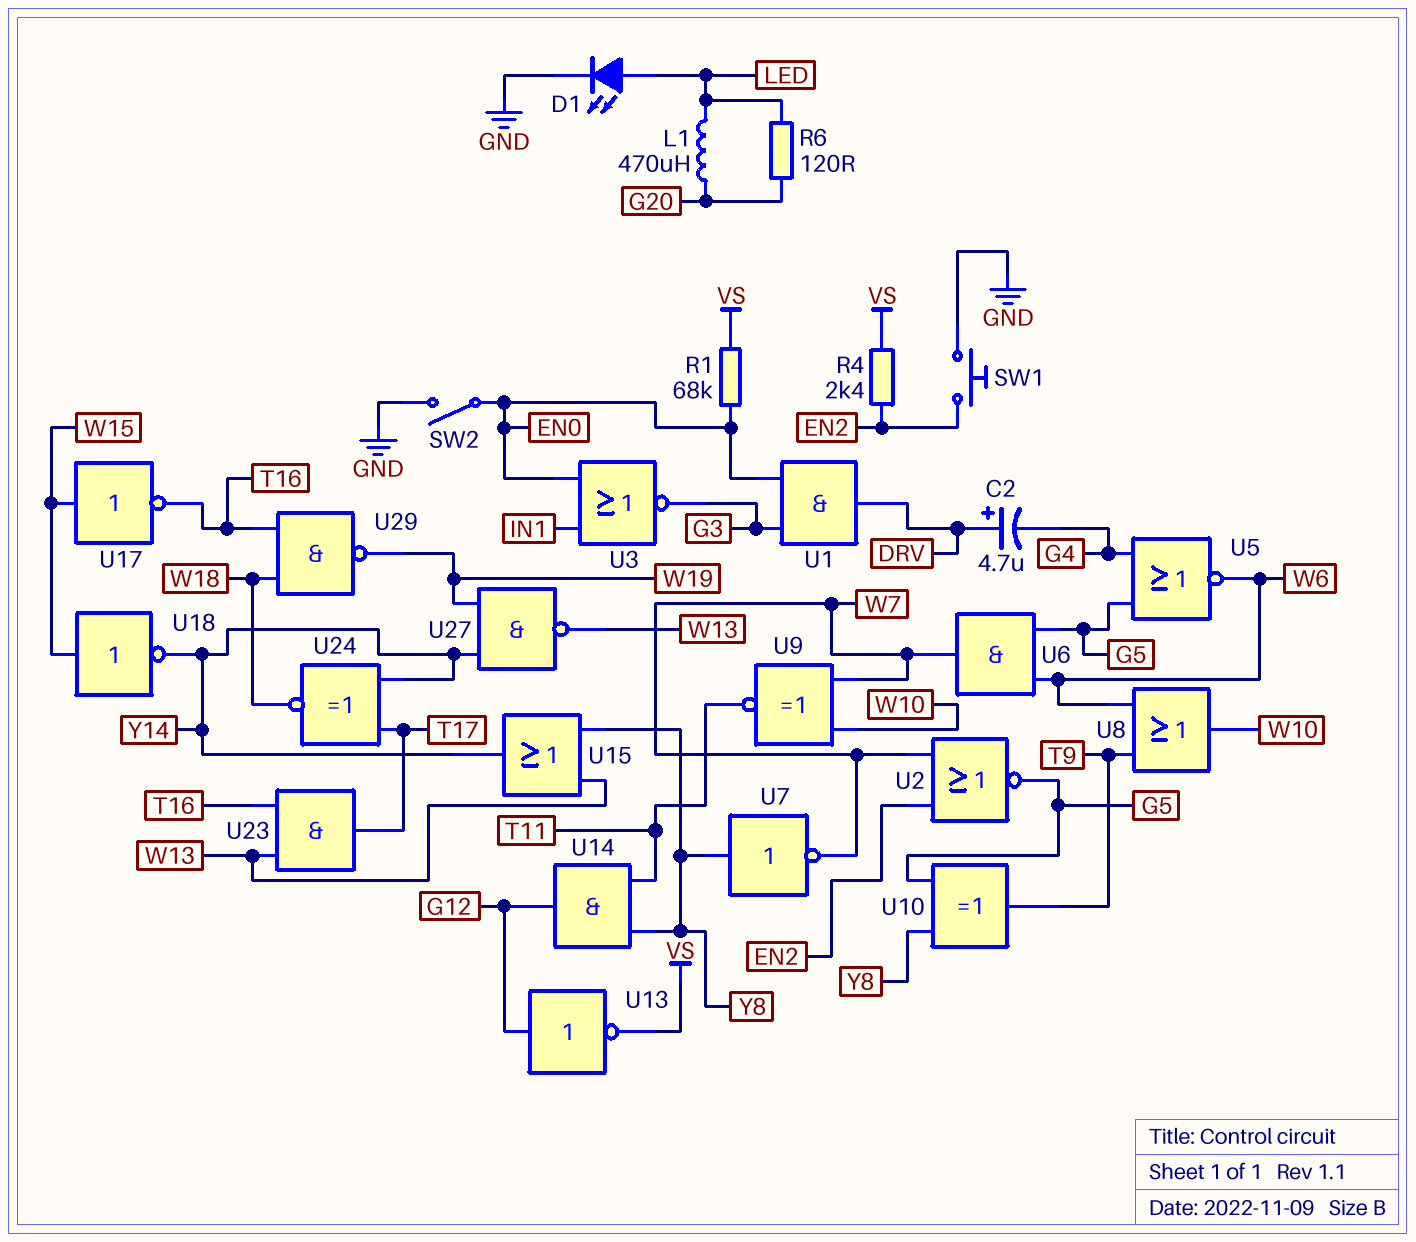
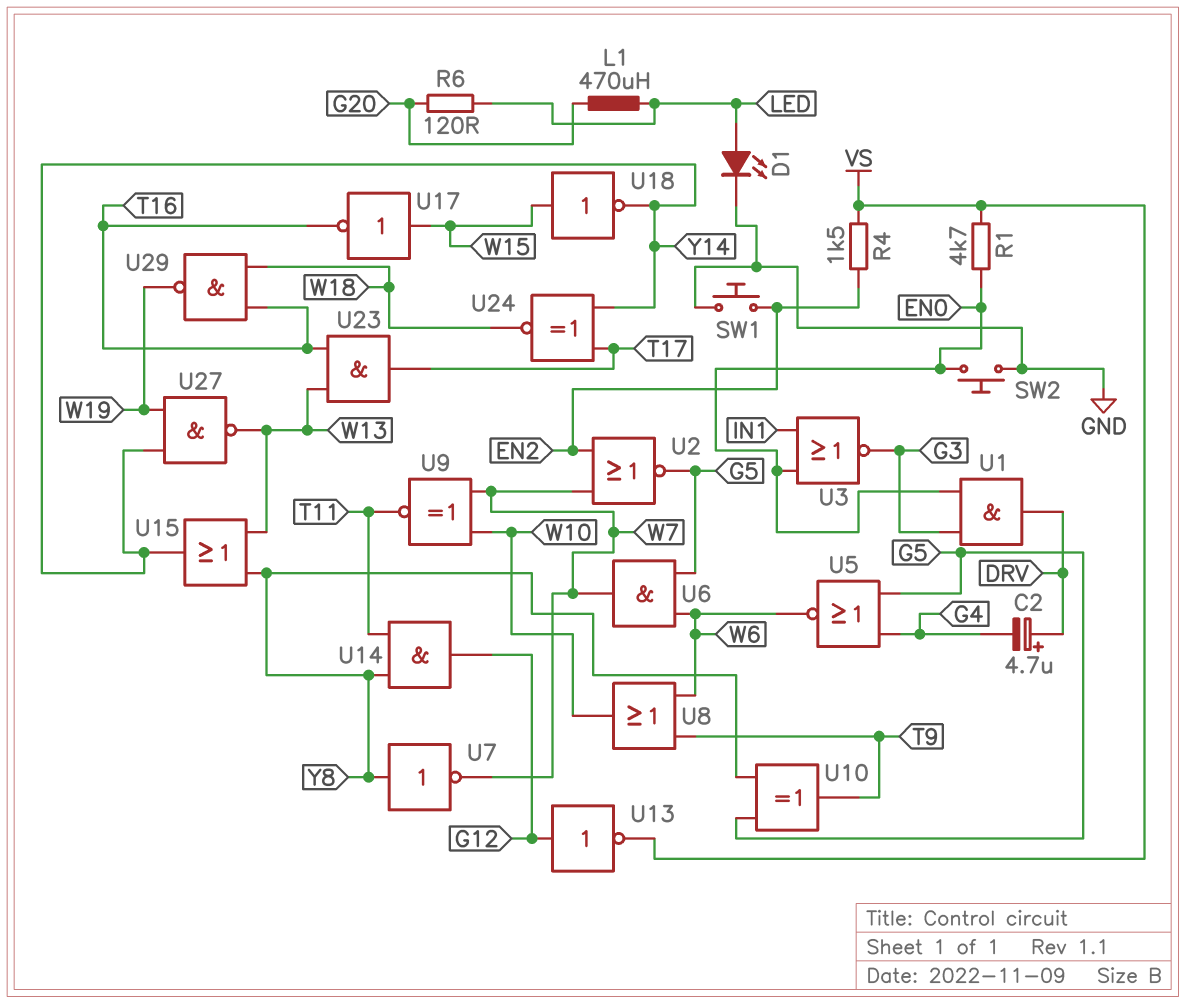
R1: 68k (EN0, VS) -> 4.7k (EN0, VS)
R4: 2.4k (EN2, VS) -> 1.5k (EN2, VS)
SW2: switch (EN0, GND) -> button (EN0, GND)

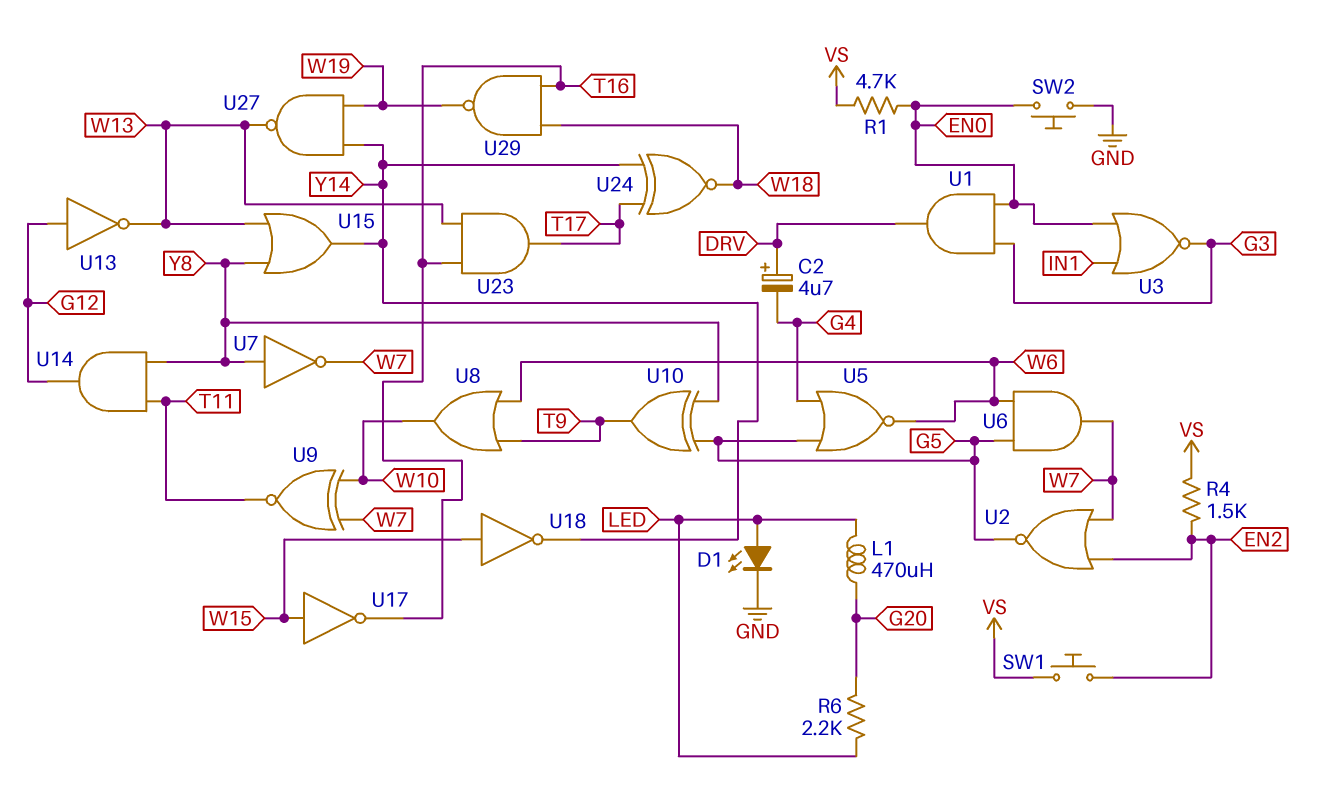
R6: 120 (G20, LED) -> 2.2k (G20, LED)
SW1: button (EN2, GND) -> button (EN2, VS)
U13: NOT (in G12, out VS) -> NOT (in G12, out W13)

